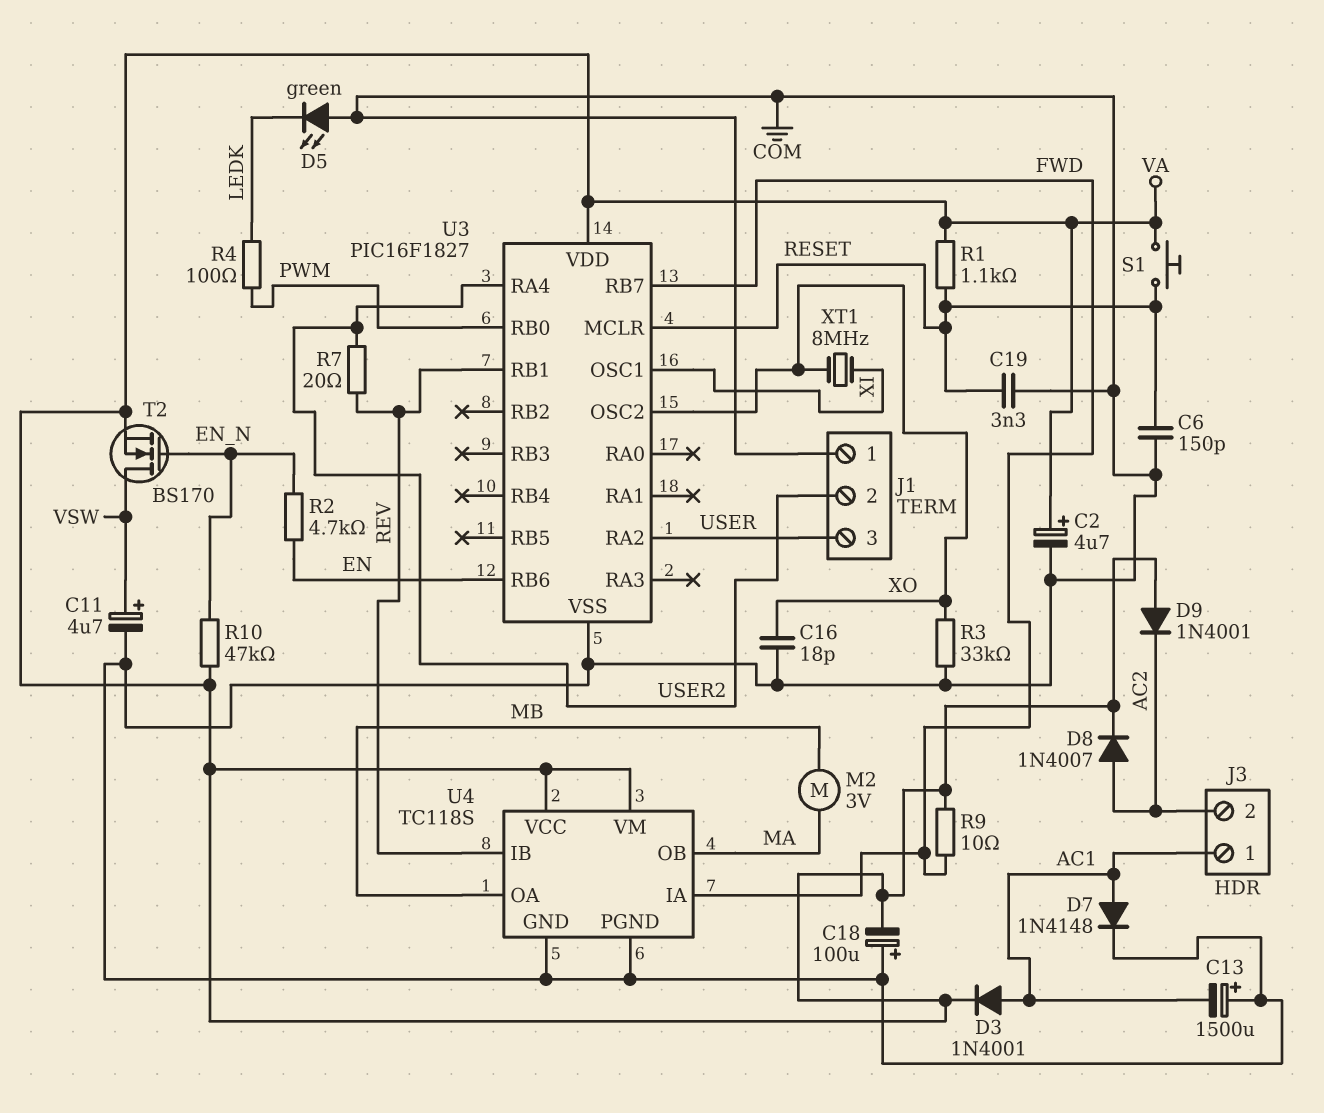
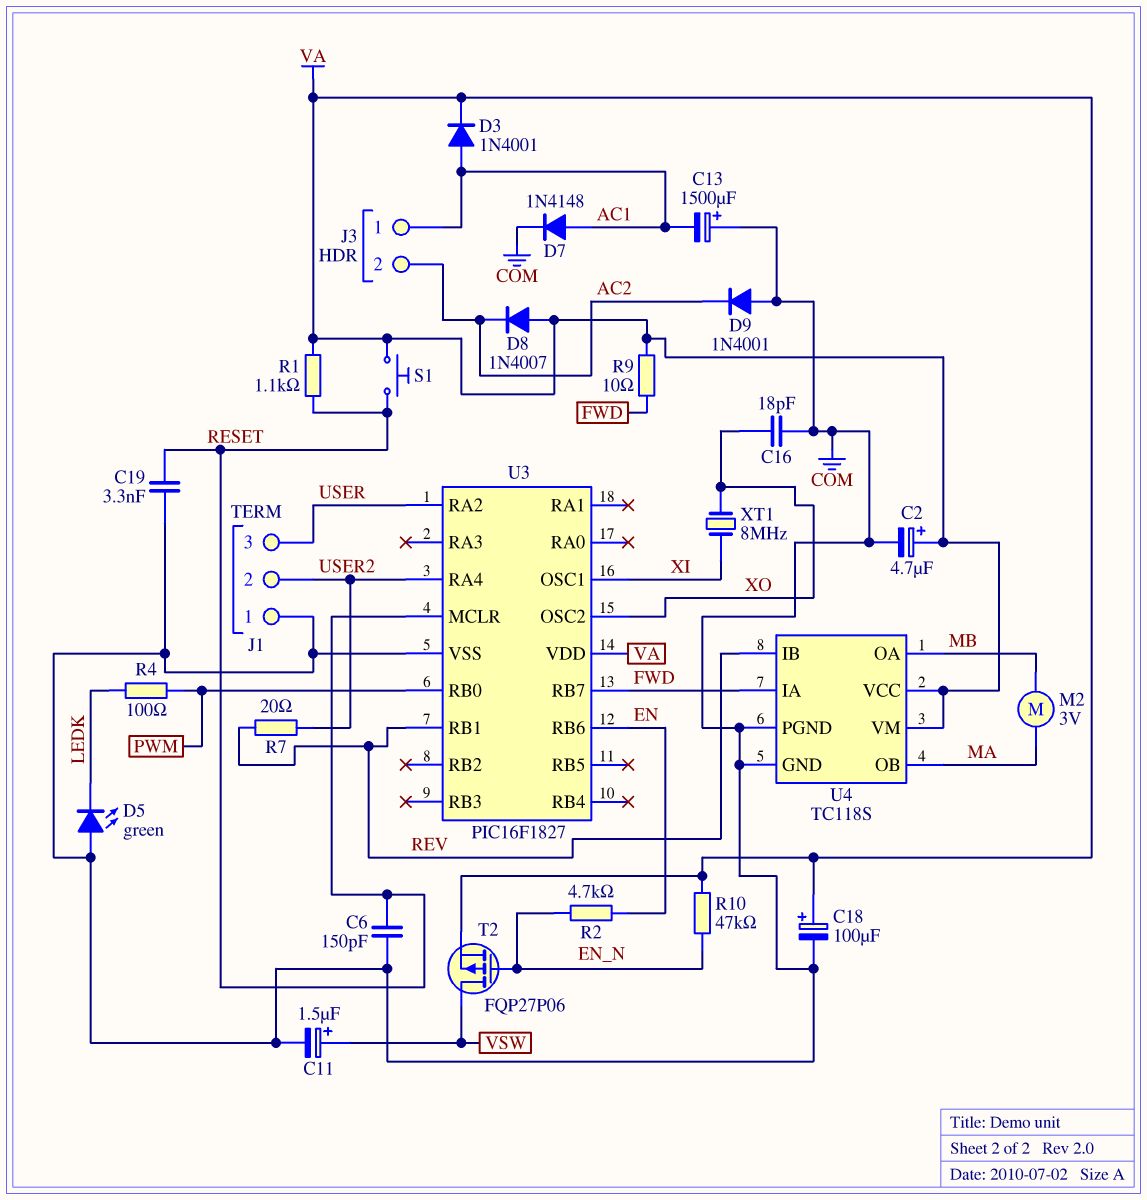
C11: 4.7uF (plus VSW, minus COM) -> 1.5uF (plus VSW, minus COM)
C18: 100uF (plus COM, minus VA) -> 100uF (plus VA, minus COM)
D8: diode 1N4007 (A AC2, K VA) -> diode 1N4007 (A VA, K AC2)
D9: diode 1N4001 (A VA, K AC2) -> diode 1N4001 (A COM, K AC2)
R3: 33k (COM, XO) -> none
T2: NMOS BS170 (G EN_N, D VSW, S VA) -> PMOS FQP27P06 (G EN_N, D VSW, S VA)

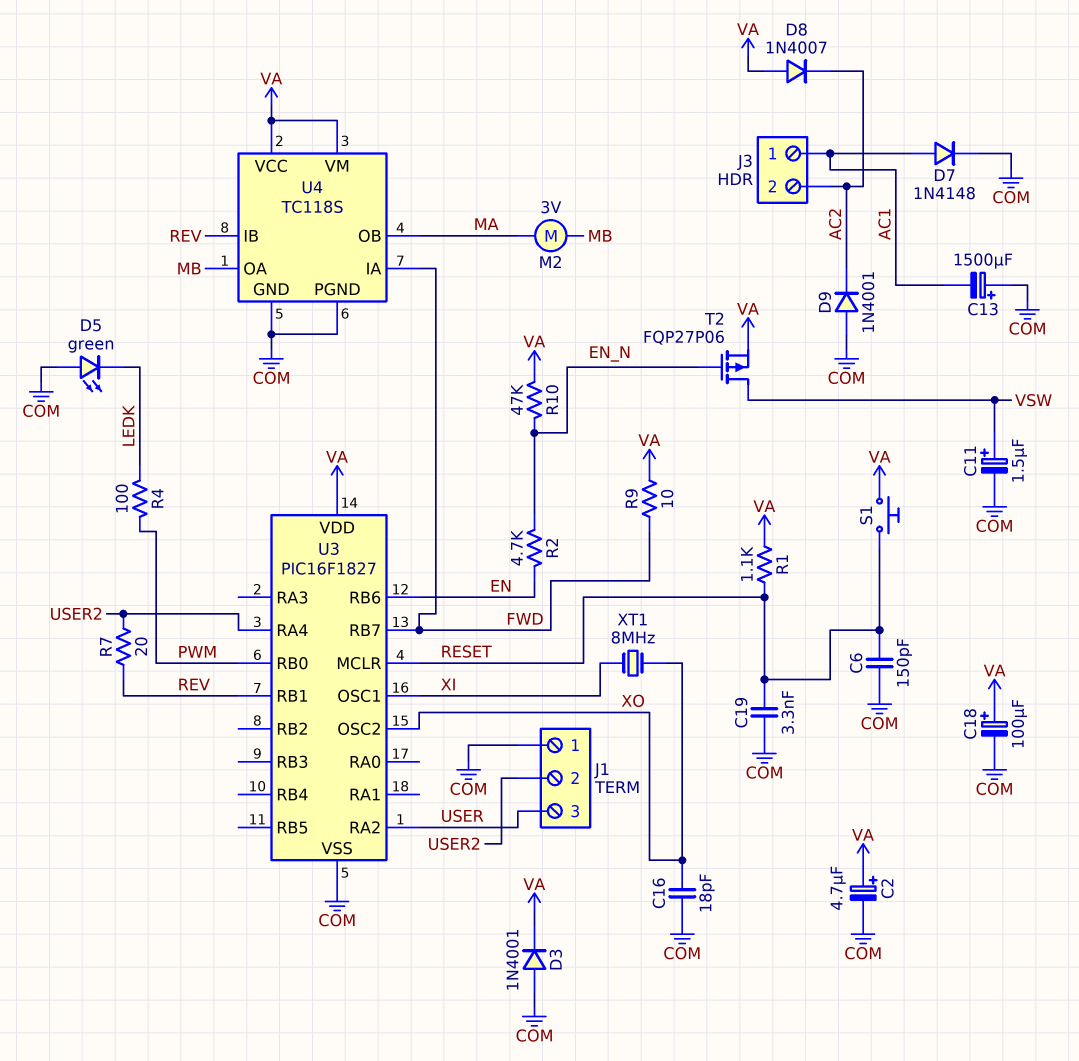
D3: diode 1N4001 (A AC1, K VA) -> diode 1N4001 (A COM, K VA)

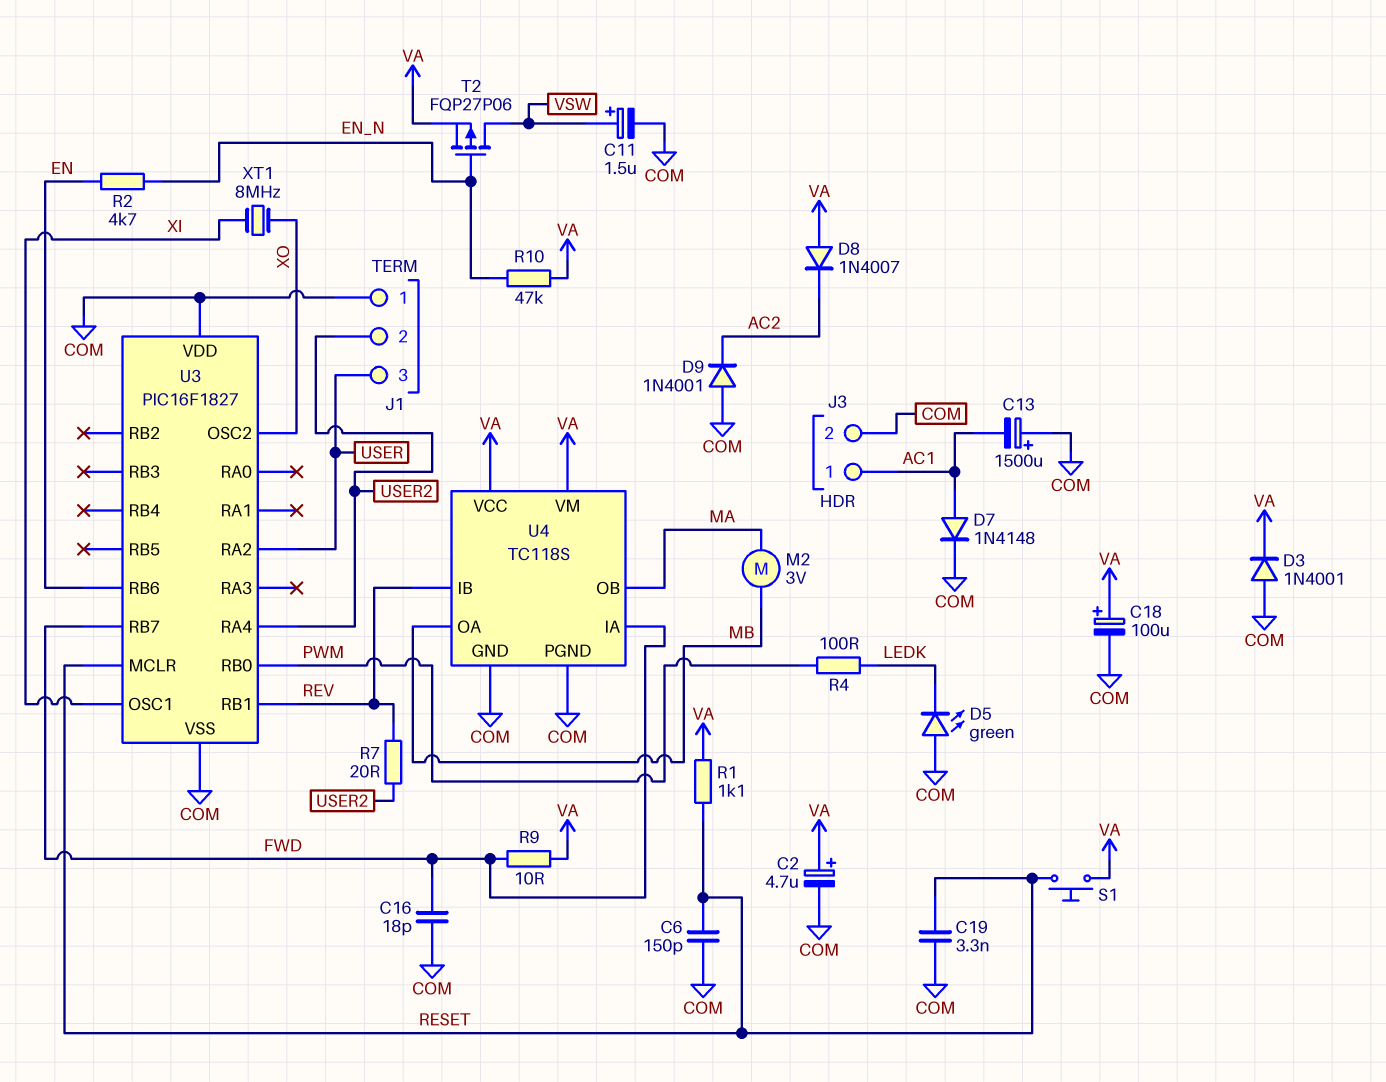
C16: 18pF (COM, XO) -> 18pF (COM, FWD)
J3 pin 2: AC2 -> COM
U3 pin VDD: VA -> COM

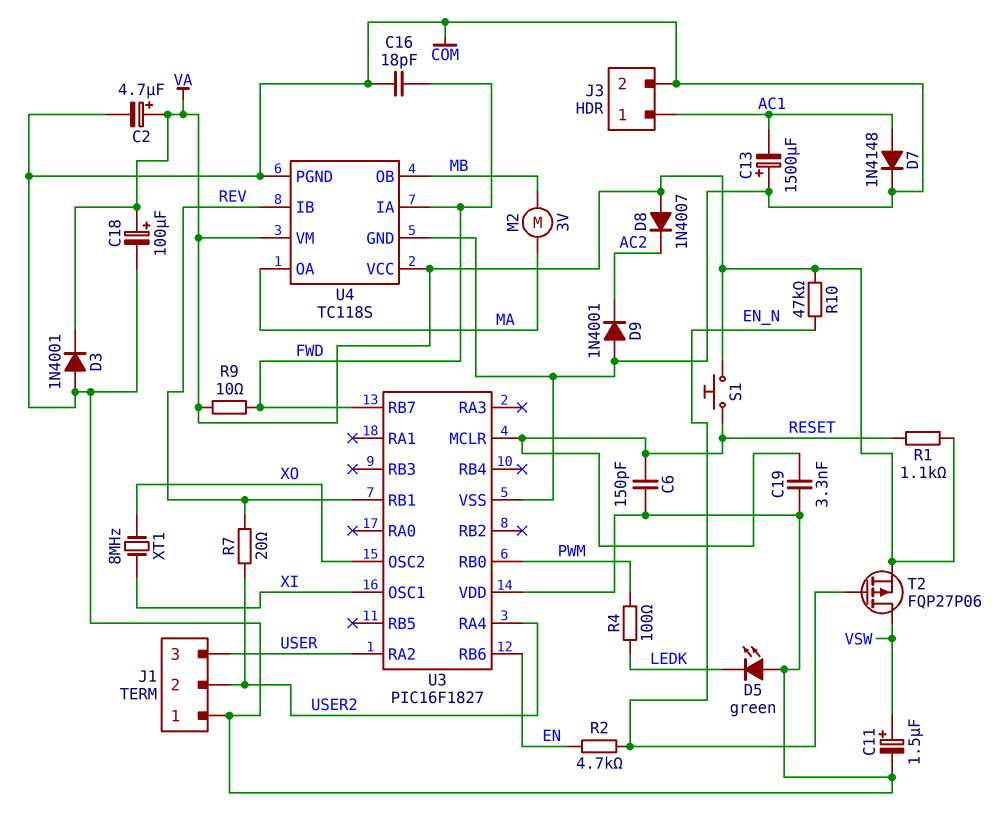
U4 pin OA: MB -> MA
U4 pin OB: MA -> MB

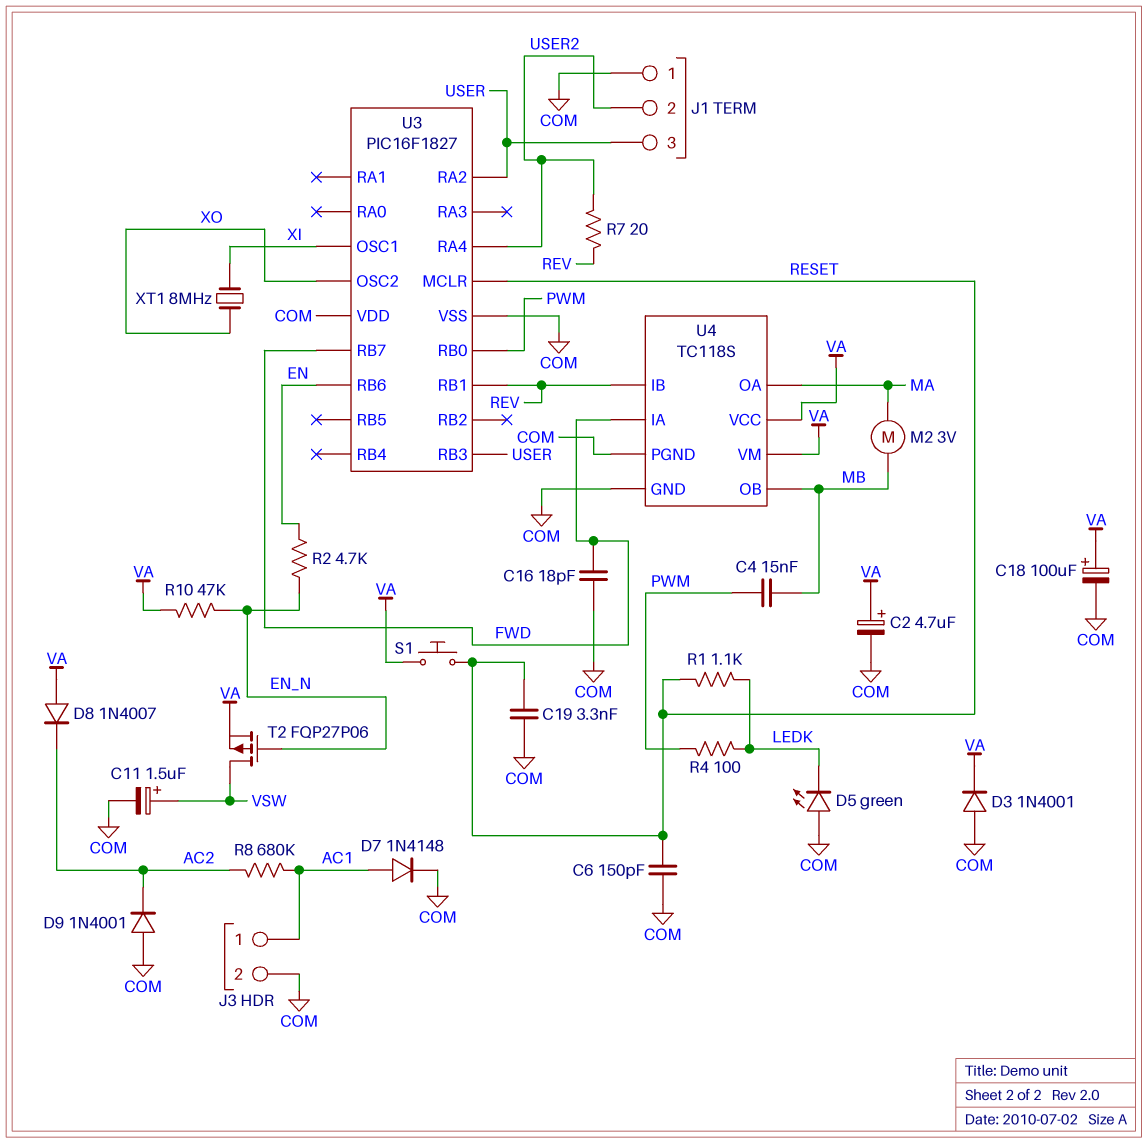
C4: none -> 15nF (MB, PWM)
C13: 1500uF (plus COM, minus AC1) -> none
R1: 1.1k (RESET, VA) -> 1.1k (LEDK, RESET)
R8: none -> 680k (AC1, AC2)
R9: 10 (FWD, VA) -> none
U3 pin RB3: none -> USER

